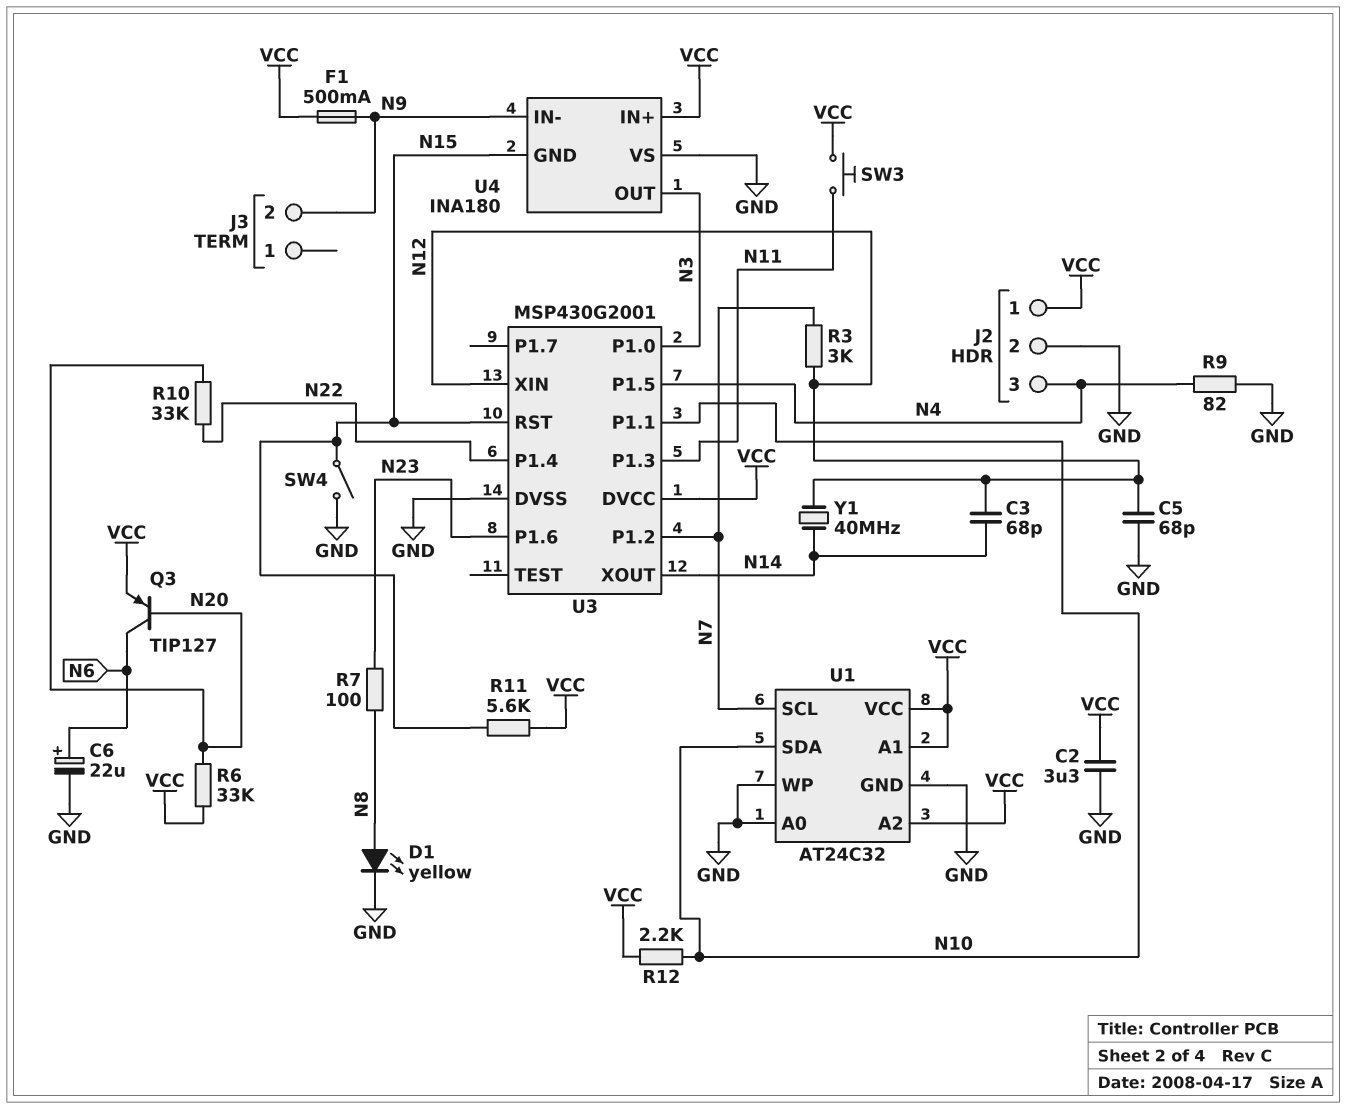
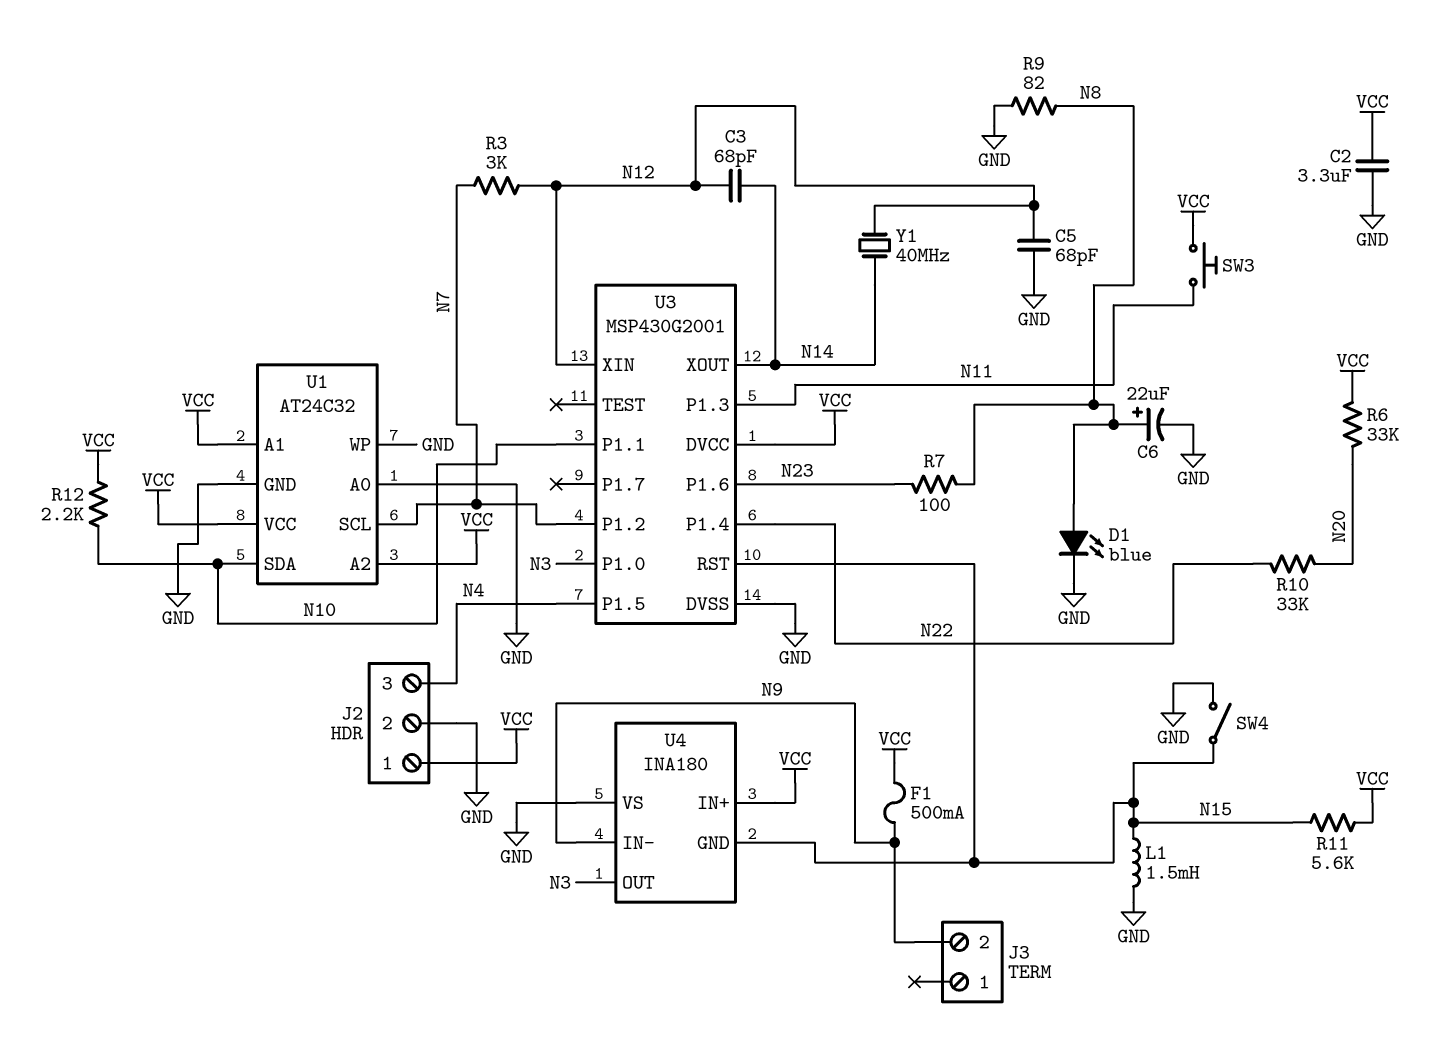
C6: 22uF (plus N6, minus GND) -> 22uF (plus N8, minus GND)
D1: LED yellow (A N8, K GND) -> LED blue (A N8, K GND)
L1: none -> 1.5mH (GND, N15)
Q3: PNP TIP127 (B N20, C N6, E VCC) -> none
R9: 82 (GND, N4) -> 82 (GND, N8)

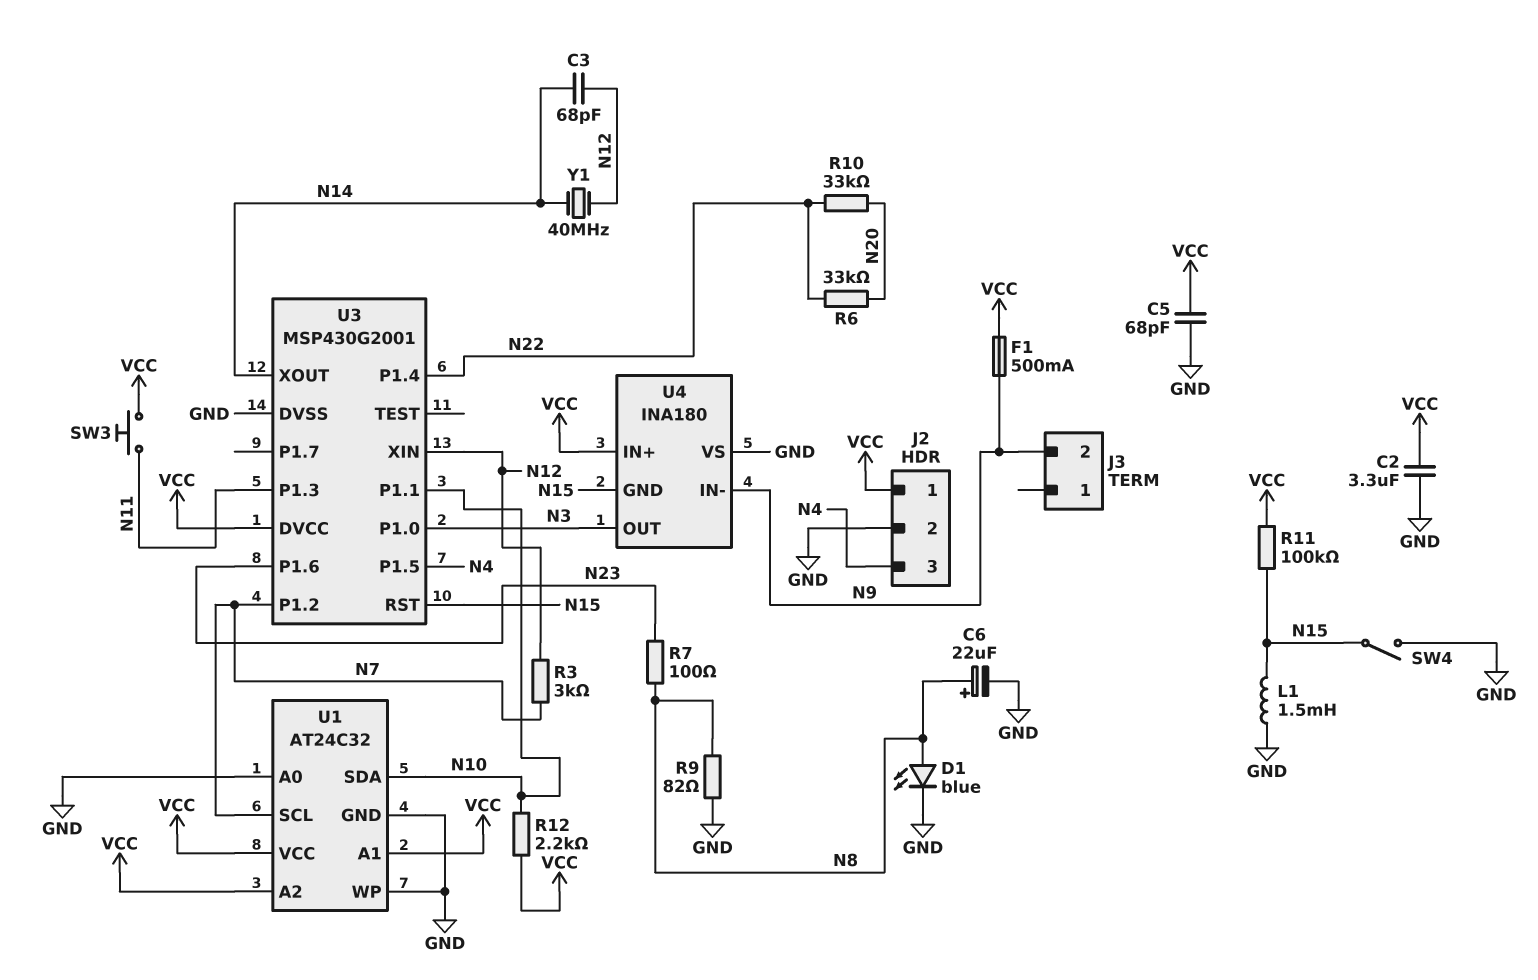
C5: 68pF (GND, N12) -> 68pF (GND, VCC)
R6: 33k (N20, VCC) -> 33k (N20, N22)
R11: 5.6k (N15, VCC) -> 100k (N15, VCC)

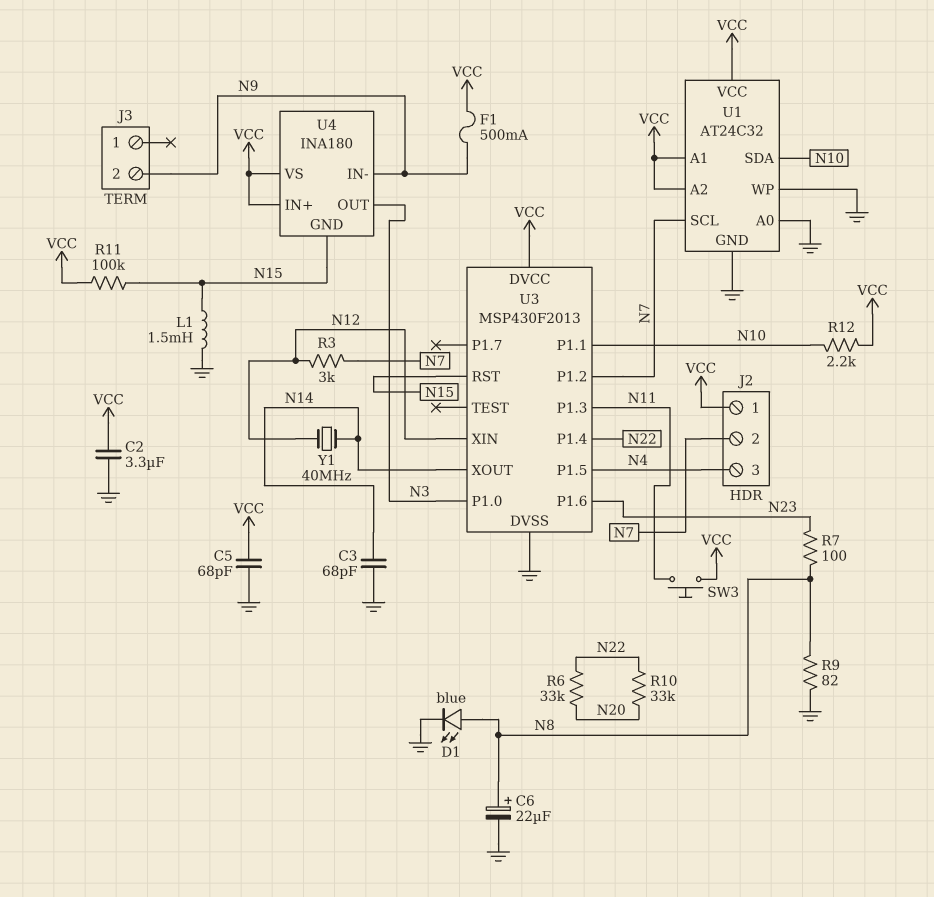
C3: 68pF (N12, N14) -> 68pF (GND, N14)
J2 pin 2: GND -> N7
SW4: switch (GND, N15) -> none
U3: MSP430G2001 -> MSP430F2013
U4 pin VS: GND -> VCC

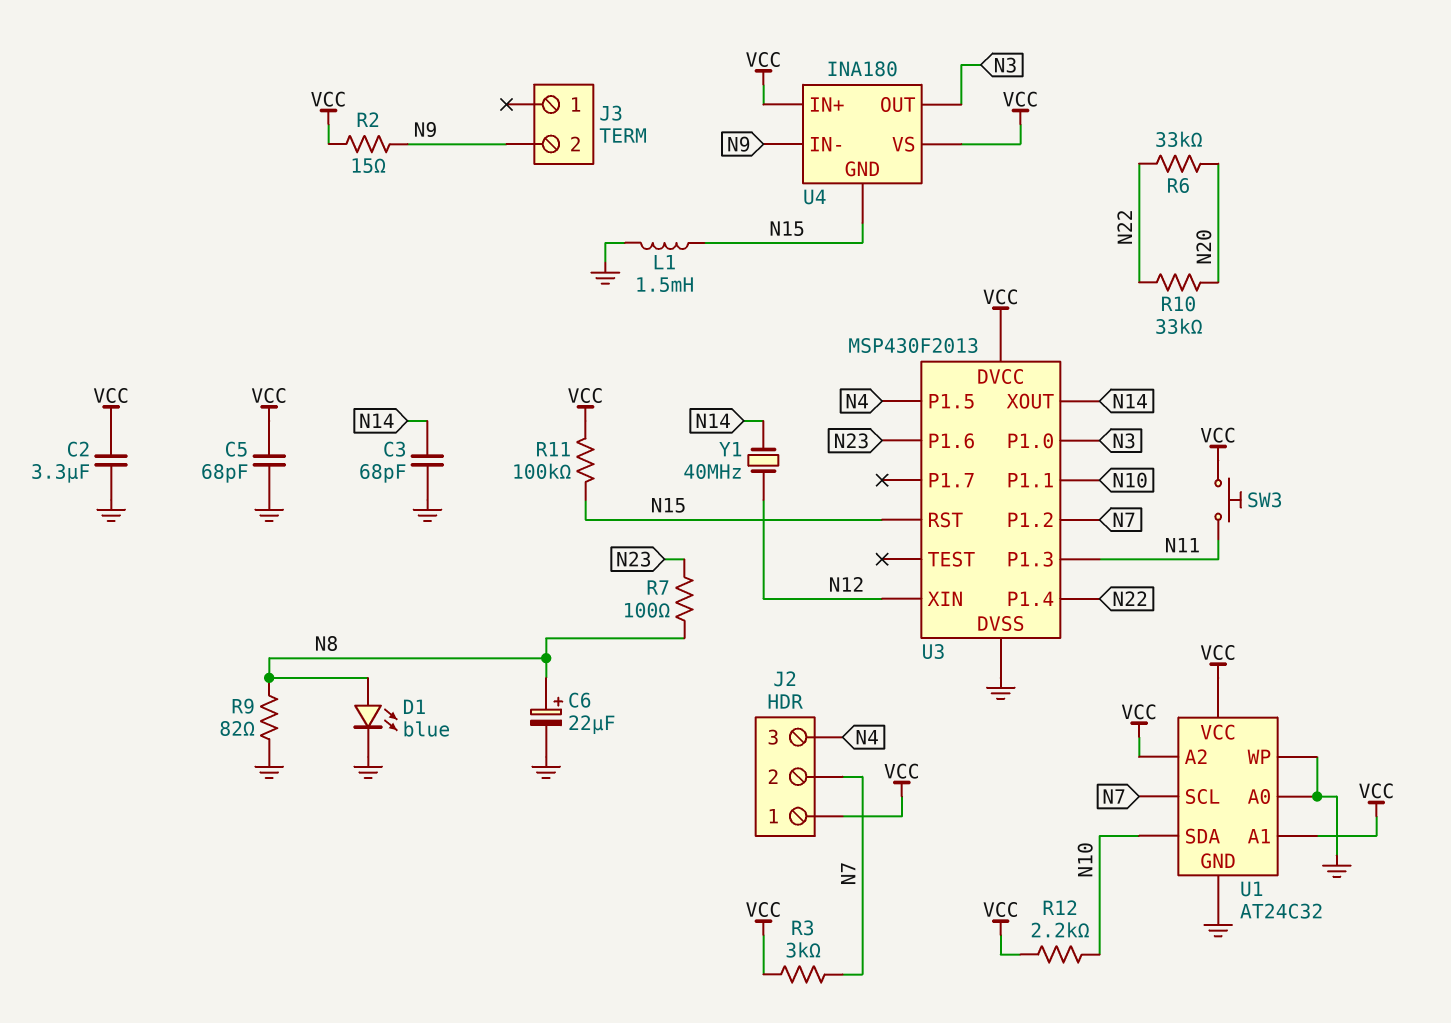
F1: 500mA (N9, VCC) -> none
R2: none -> 15 (N9, VCC)
R3: 3k (N7, N12) -> 3k (N7, VCC)

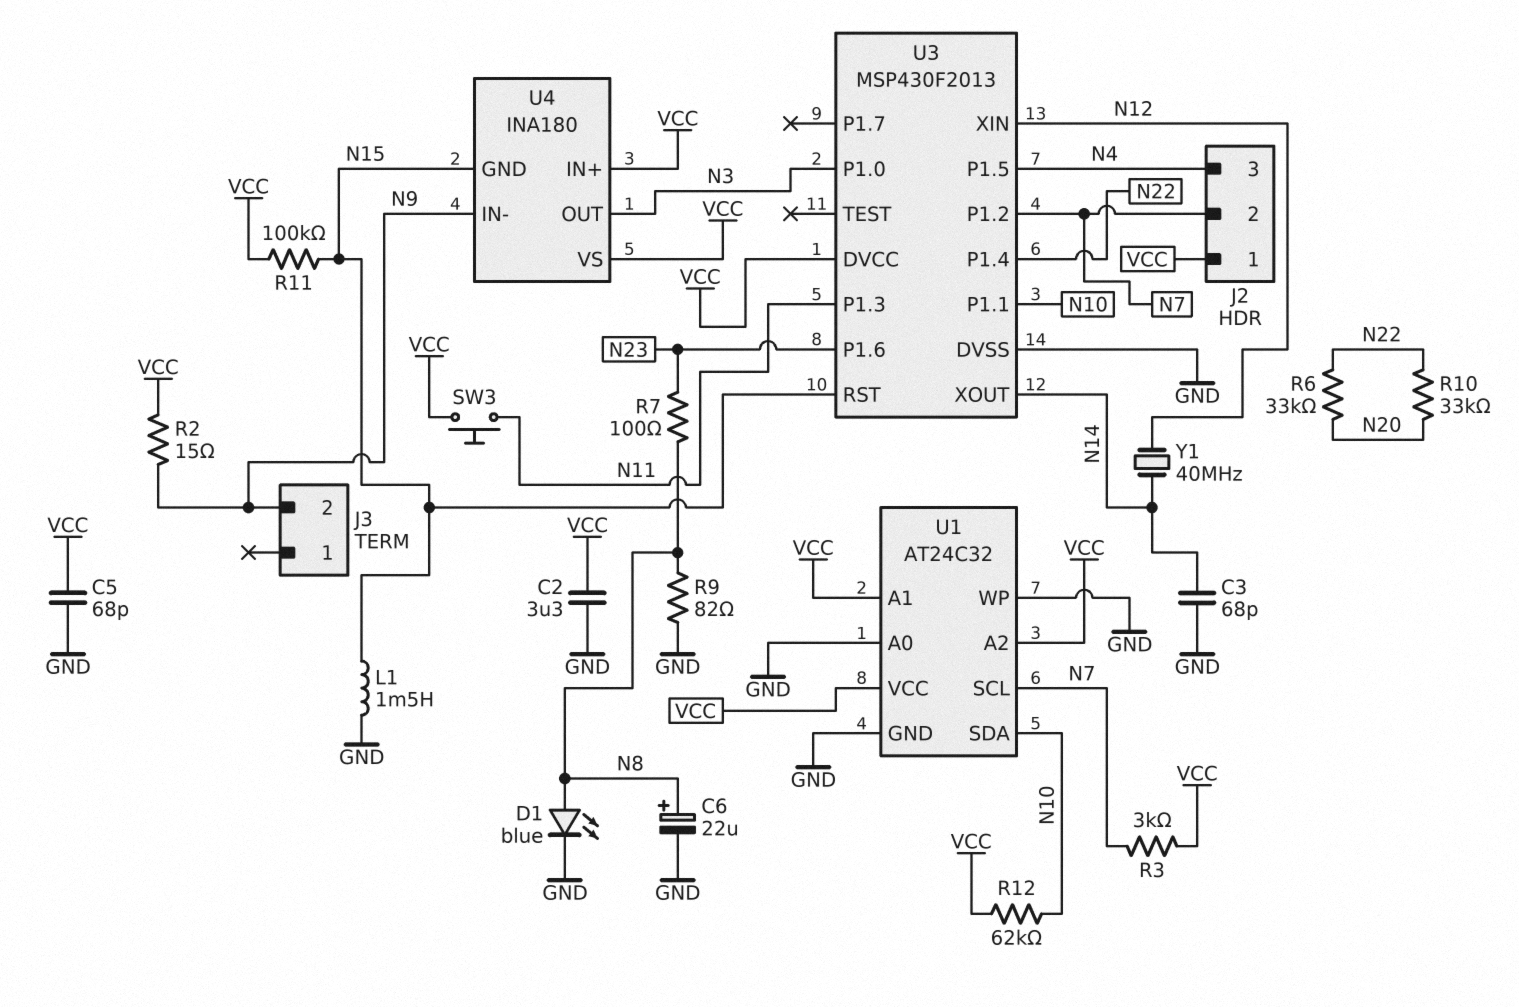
R12: 2.2k (N10, VCC) -> 62k (N10, VCC)

